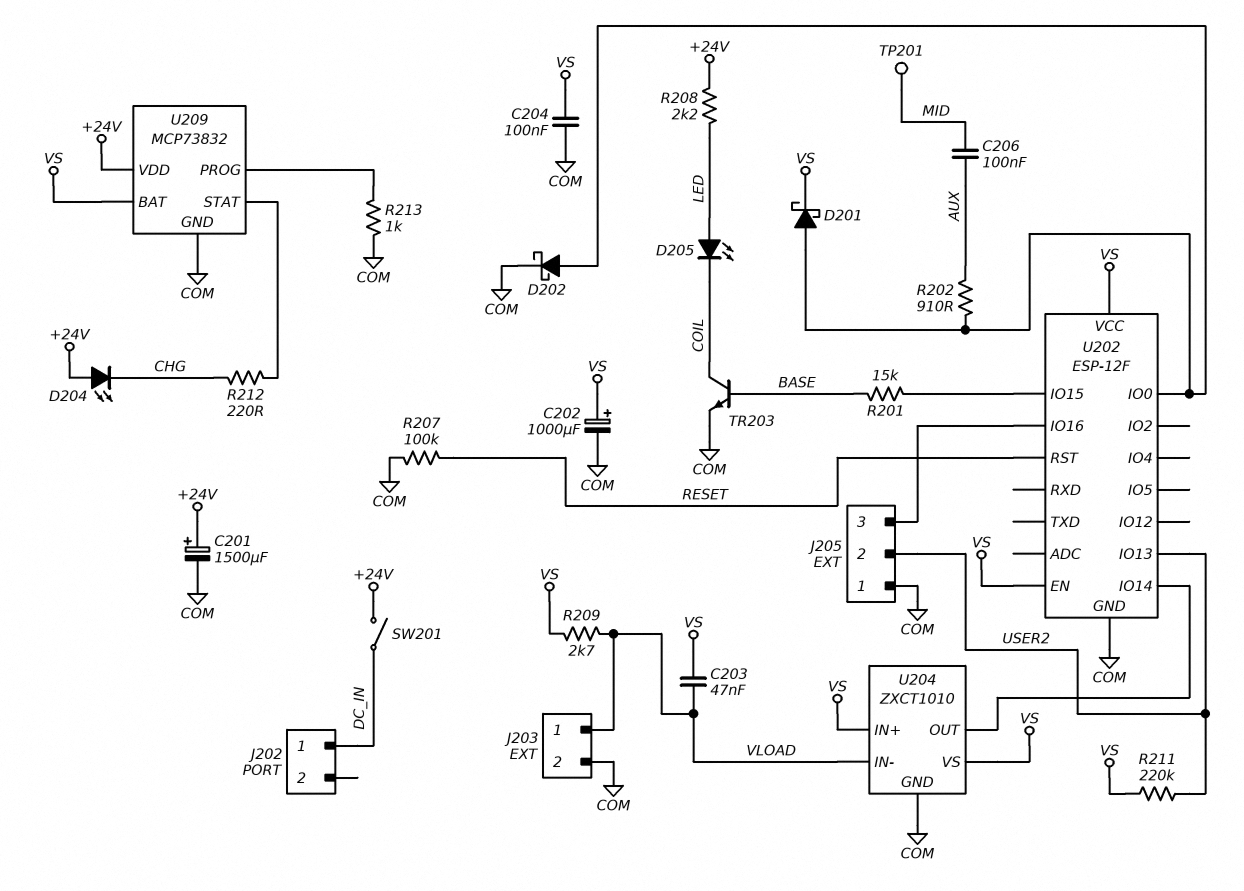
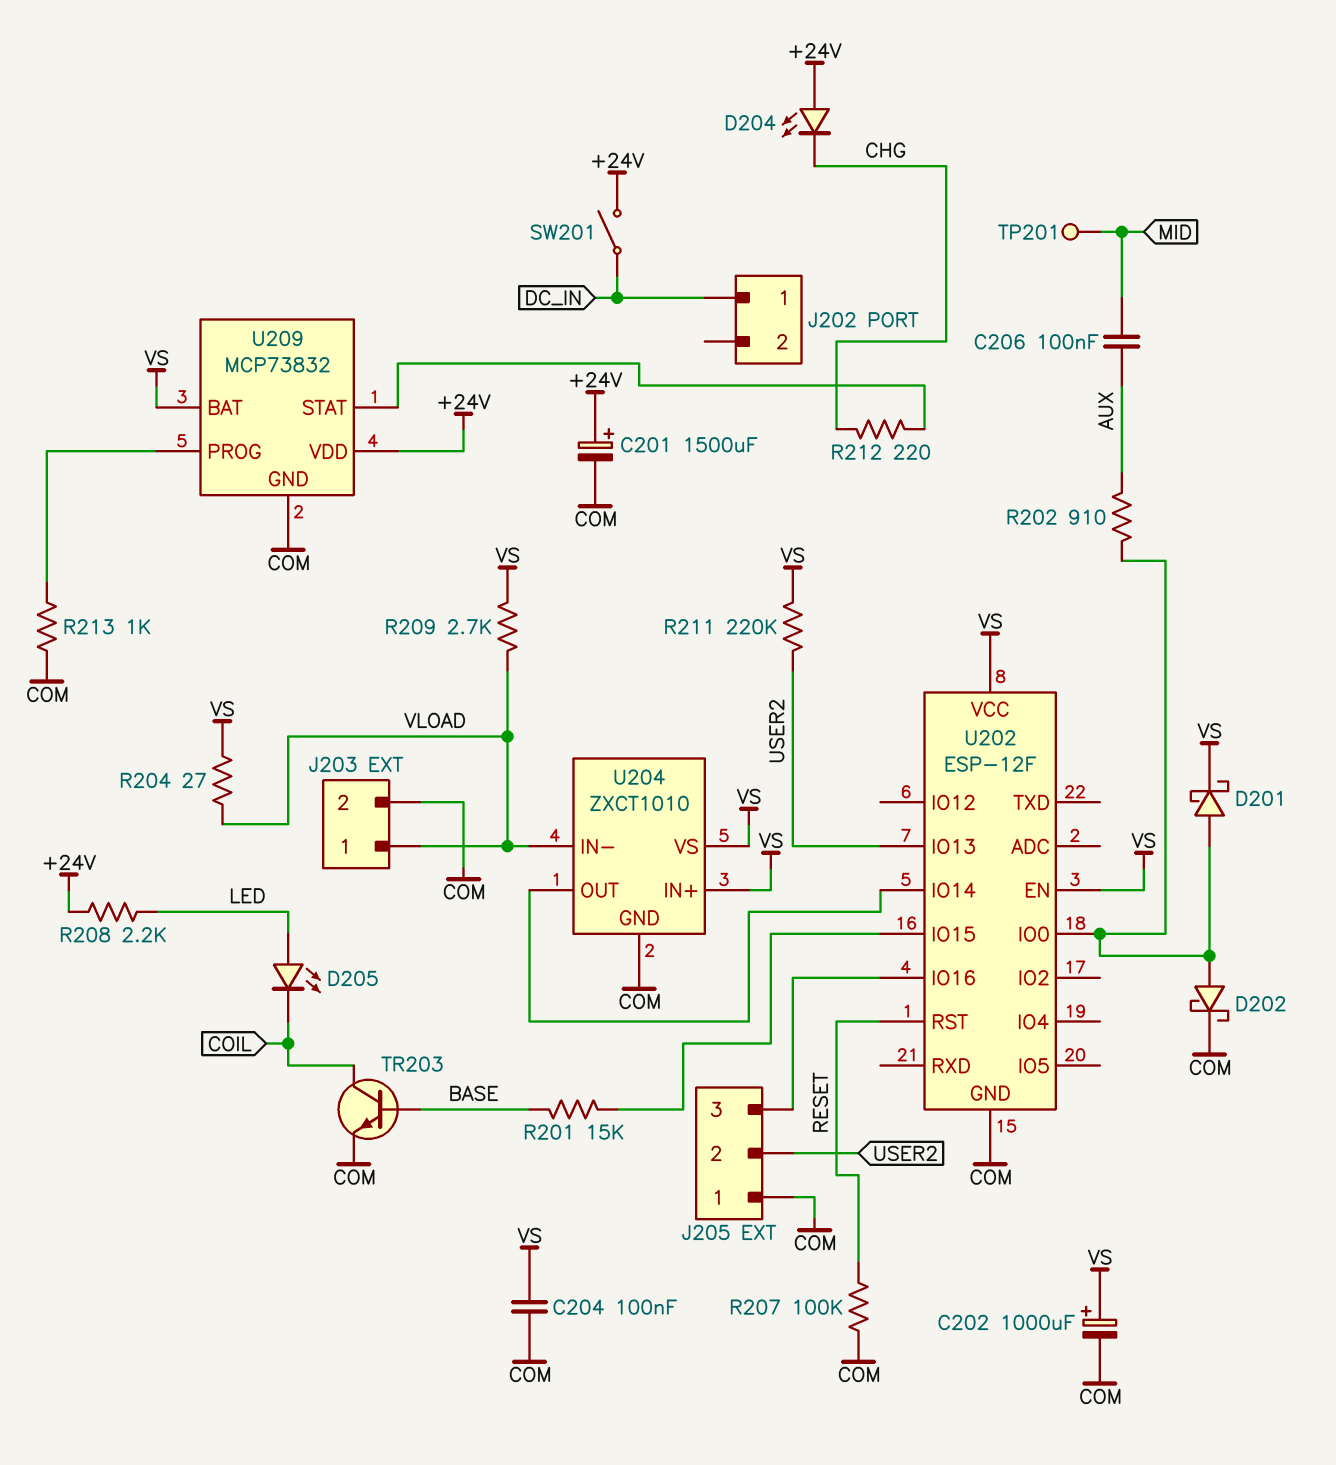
C203: 47nF (VLOAD, VS) -> none
R204: none -> 27 (VLOAD, VS)

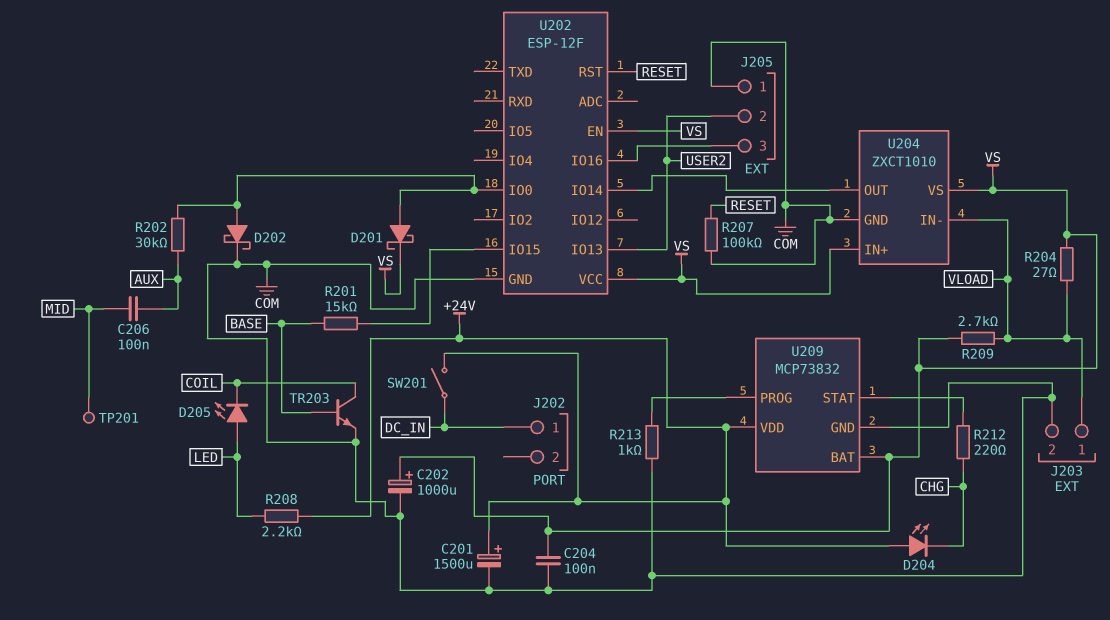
R202: 910 (AUX, U202/IO0) -> 30k (AUX, U202/IO0)
R211: 220k (USER2, VS) -> none

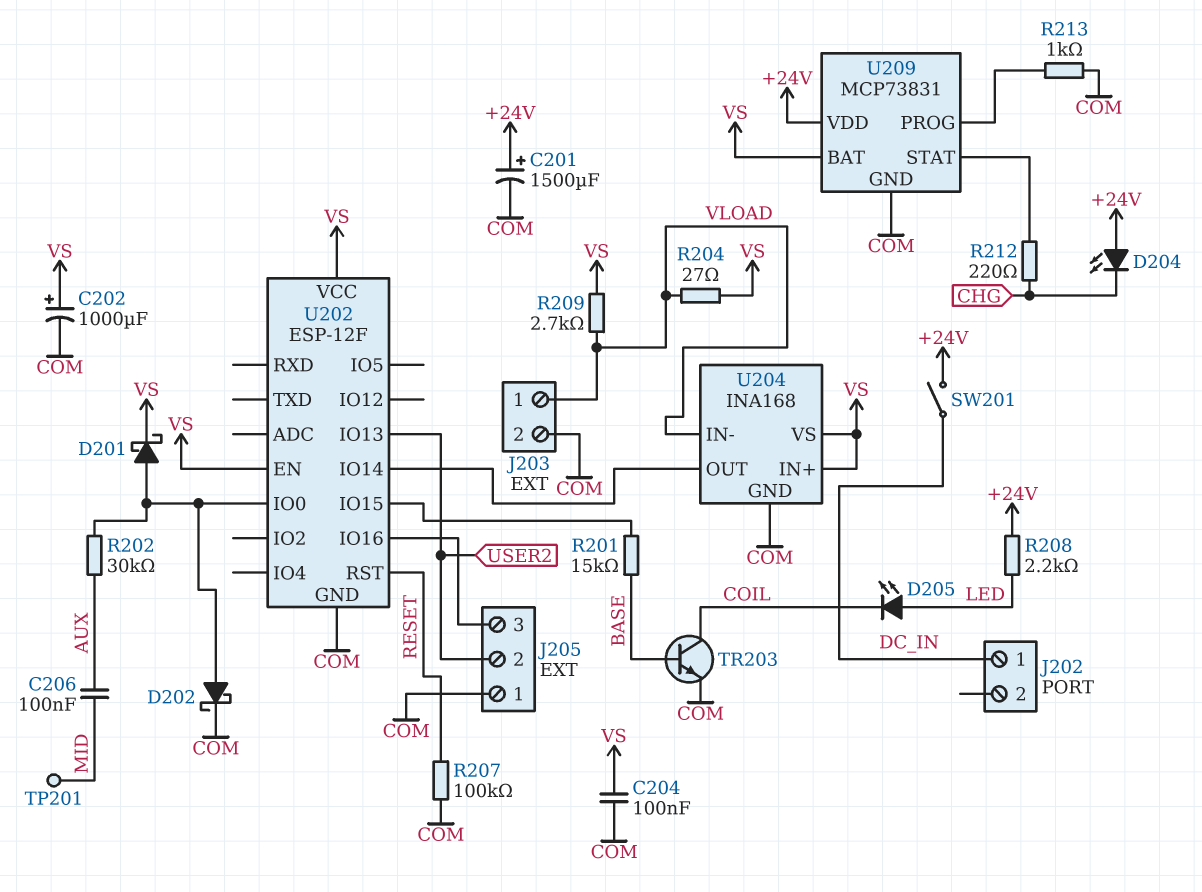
U204: ZXCT1010 -> INA168
U209: MCP73832 -> MCP73831

